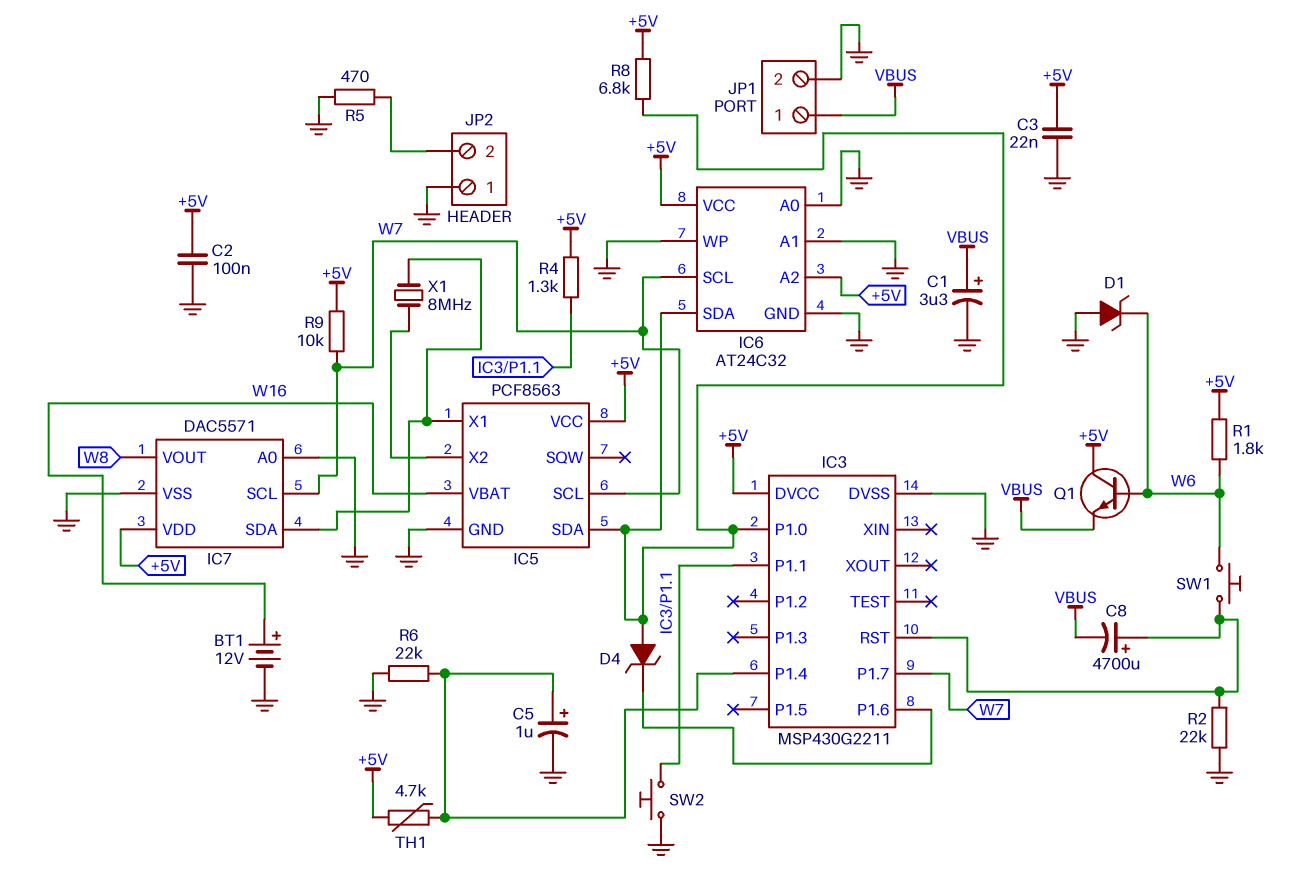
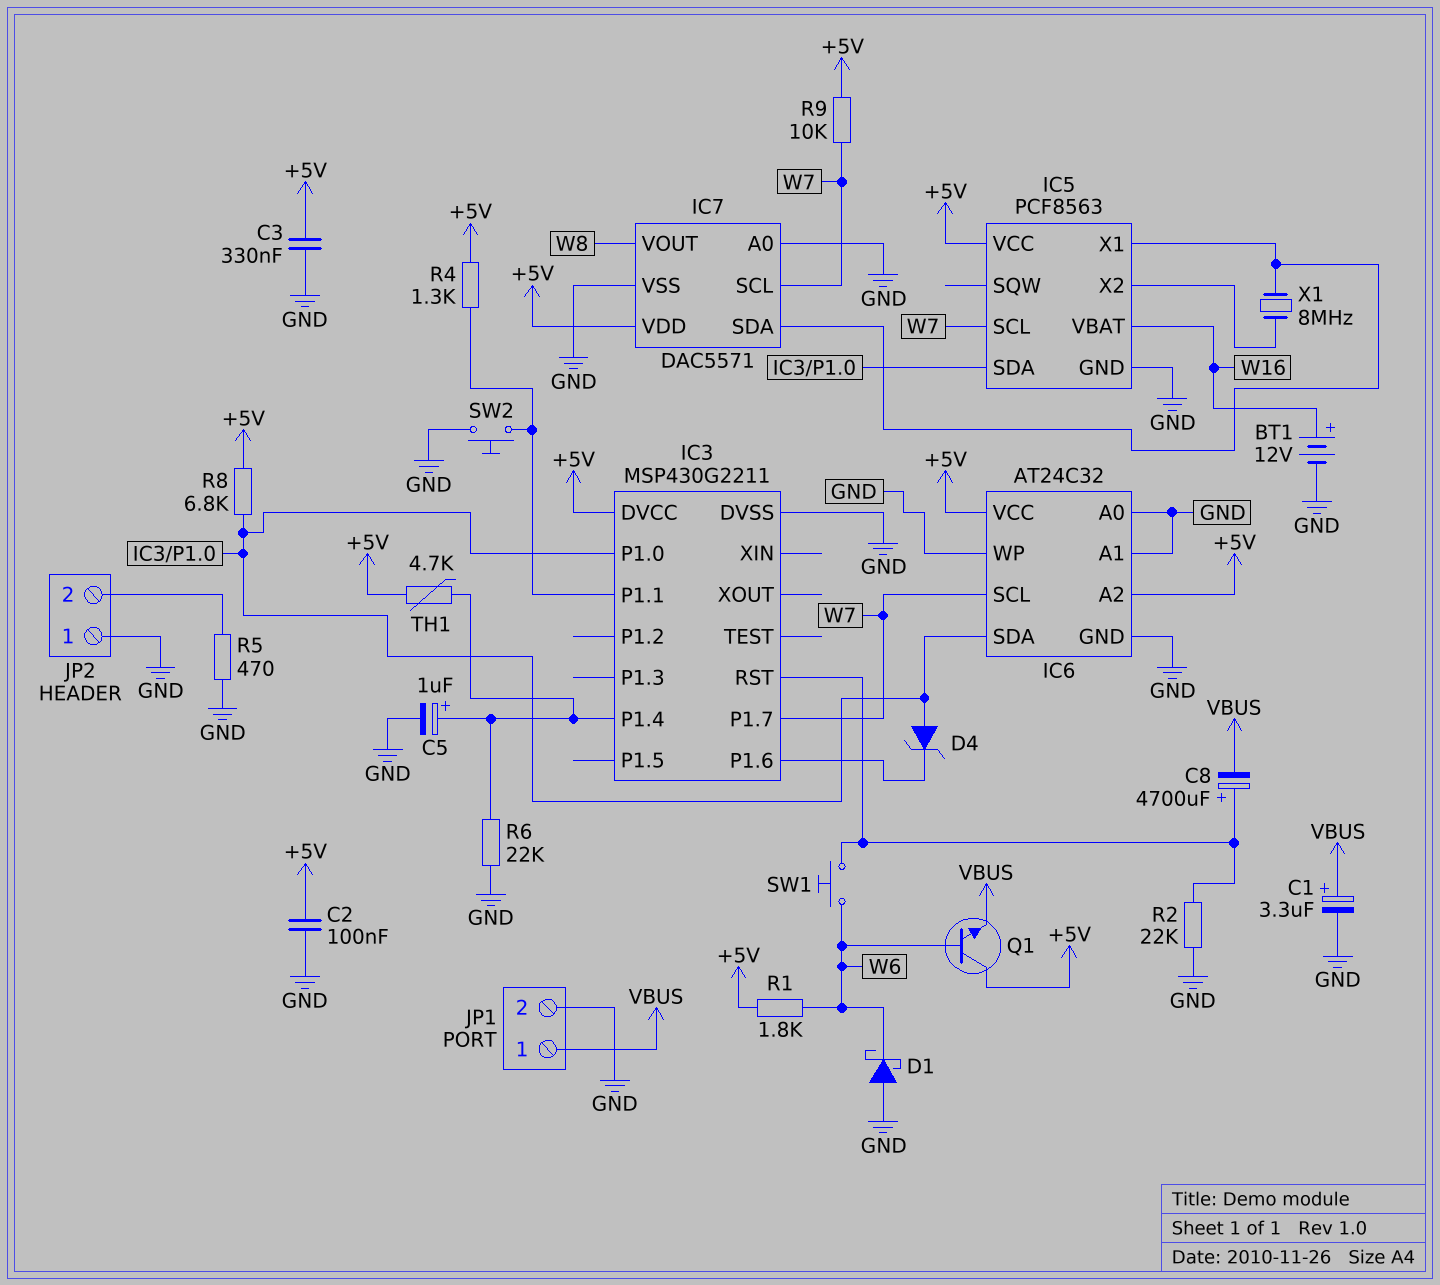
C3: 22nF (+5V, GND) -> 330nF (+5V, GND)
D1: zener (A GND, K W6) -> schottky (A GND, K W6)

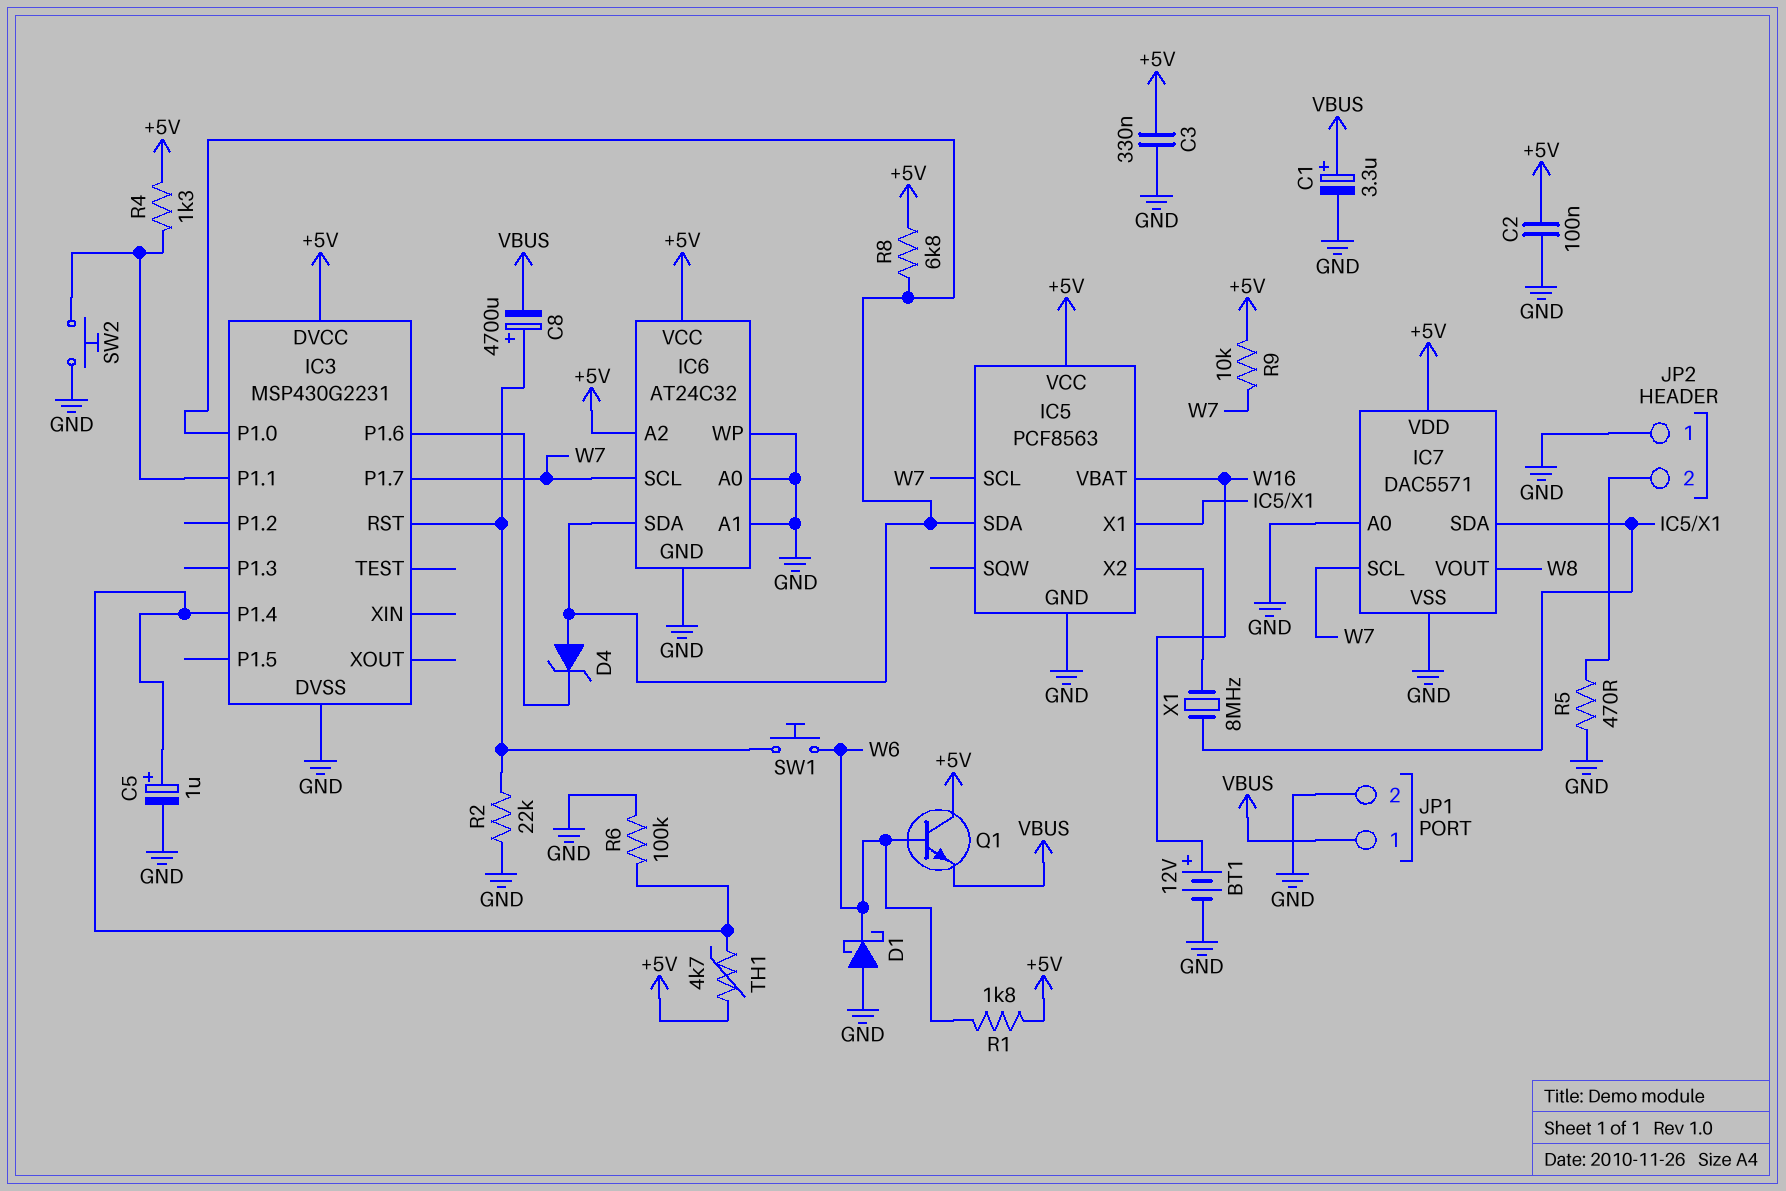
IC3: MSP430G2211 -> MSP430G2231
R6: 22k (GND, IC3/P1.4) -> 100k (GND, IC3/P1.4)

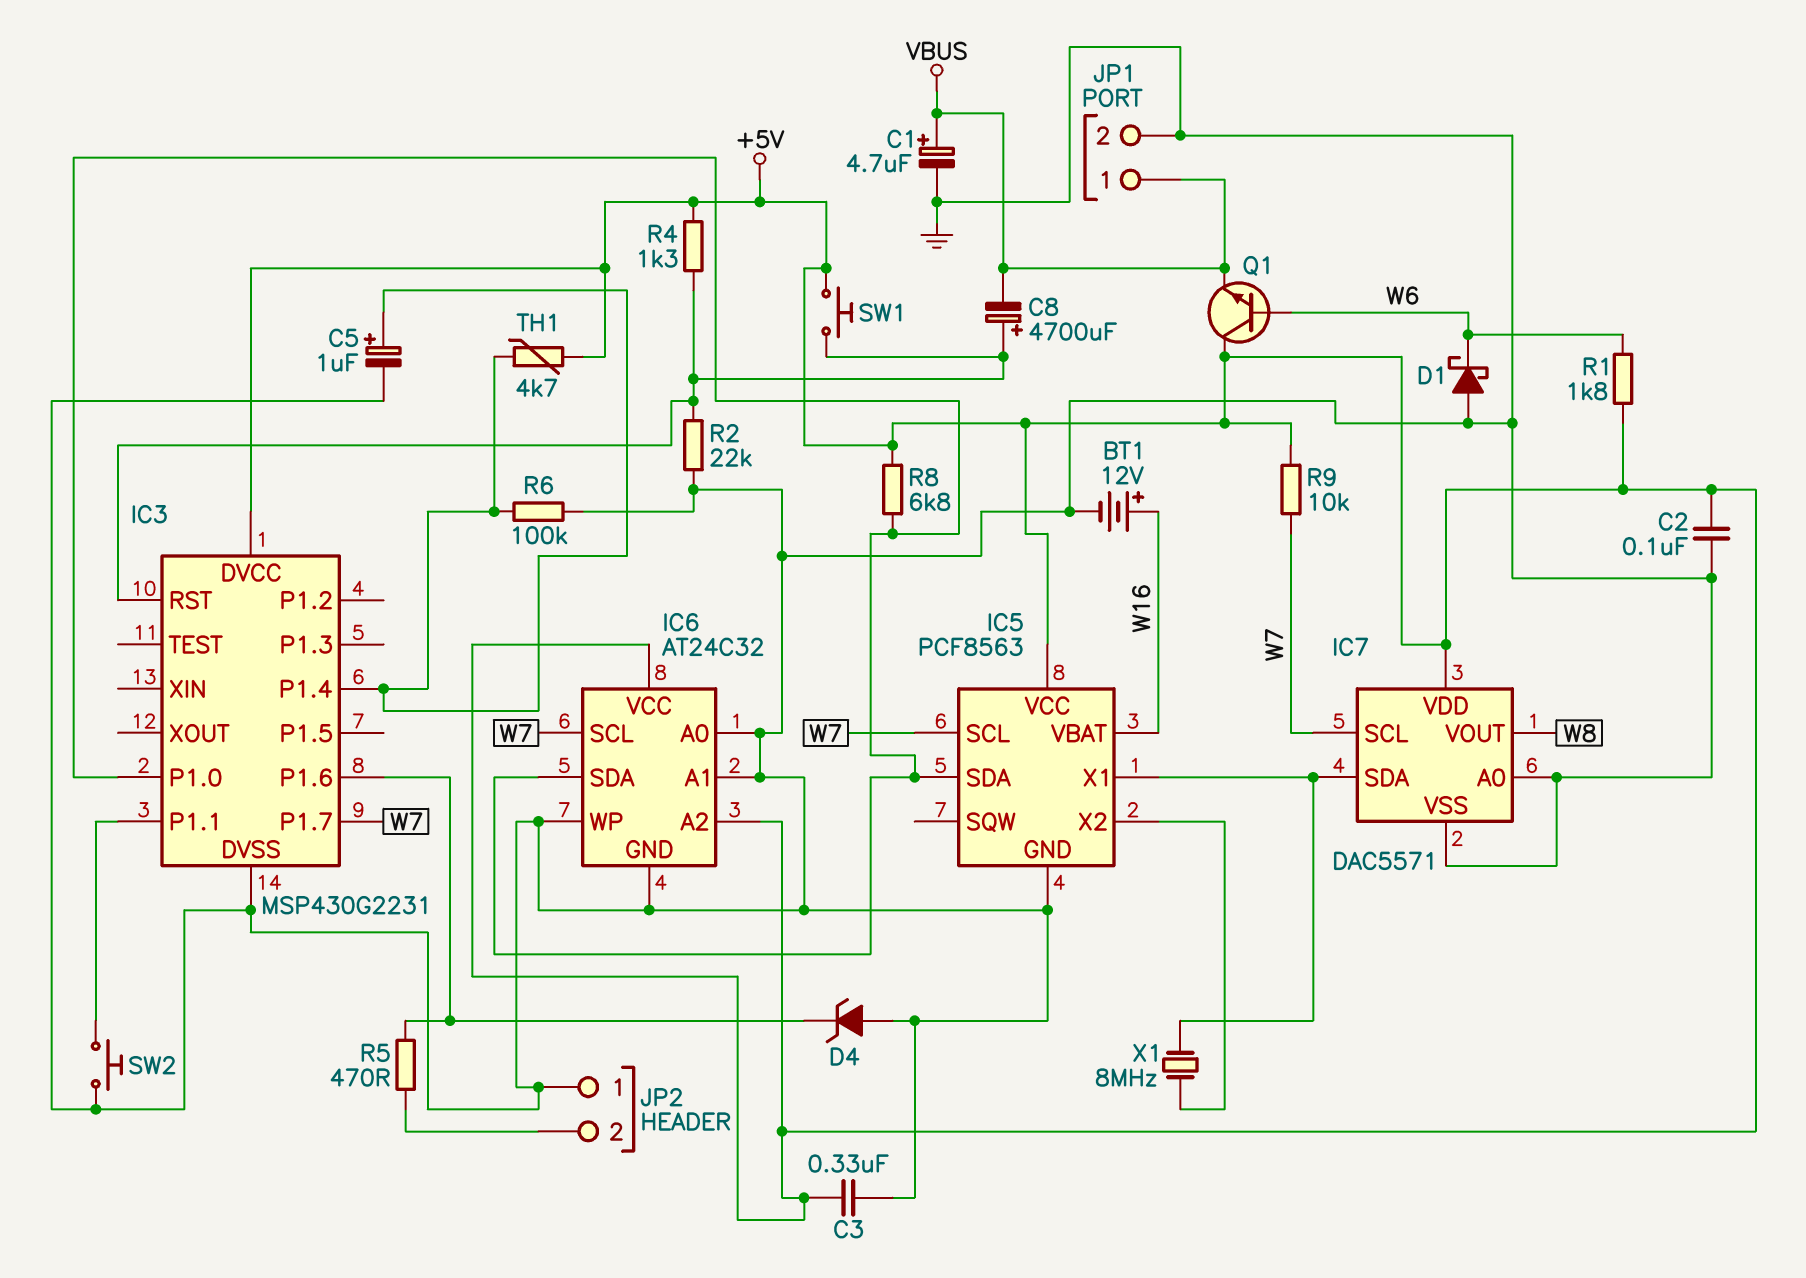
C1: 3.3uF (plus VBUS, minus GND) -> 4.7uF (plus VBUS, minus GND)
D4: zener (A IC3/P1.0, K IC3/P1.6) -> zener (A GND, K IC3/P1.6)
R4: 1.3k (+5V, IC3/P1.1) -> 1.3k (+5V, IC3/RST)
R5: 470 (GND, JP2/2) -> 470 (IC3/P1.6, JP2/2)
SW1: button (IC3/RST, W6) -> button (+5V, IC3/RST)

